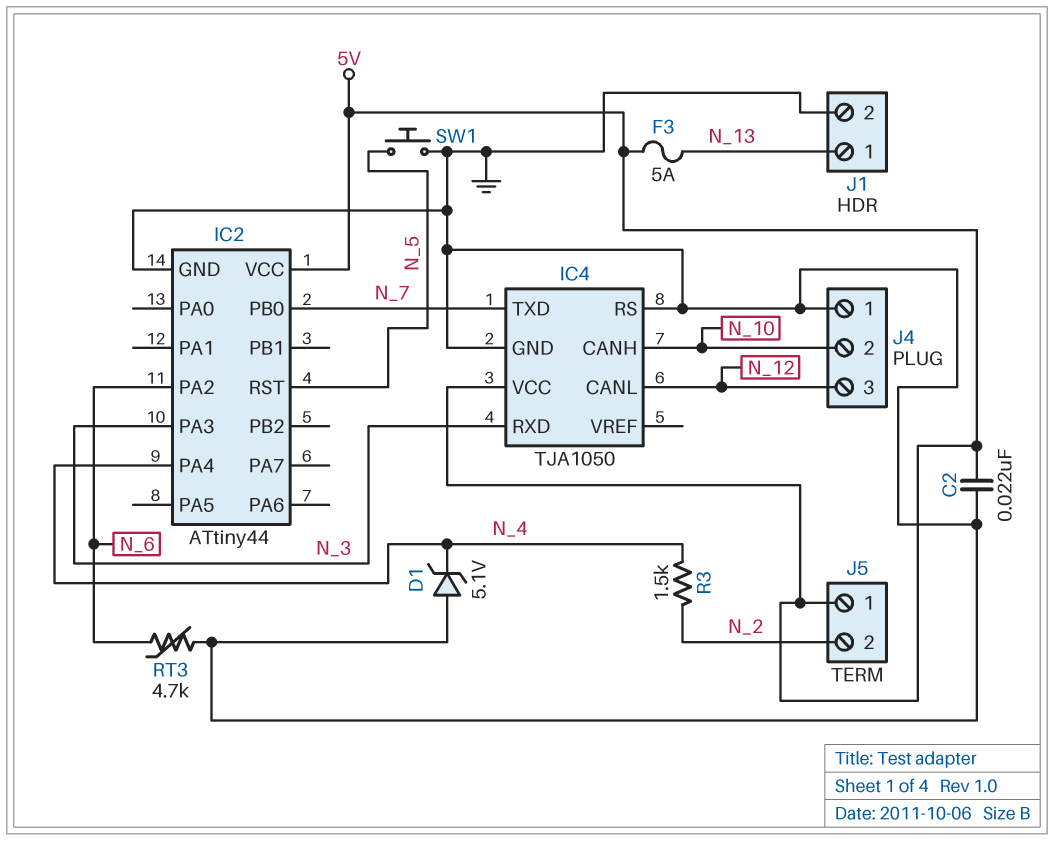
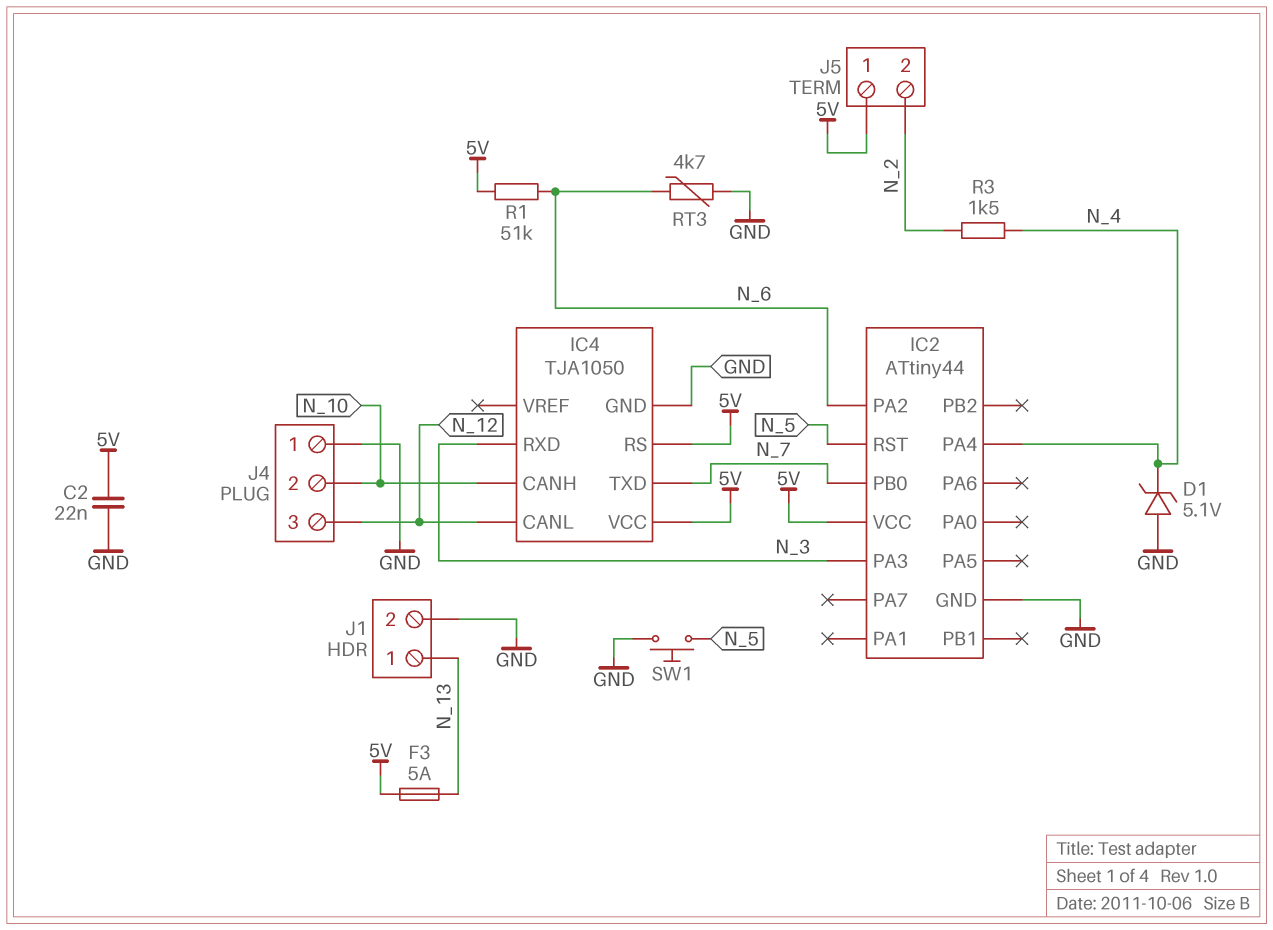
IC4 pin RS: GND -> 5V
R1: none -> 51k (5V, N_6)

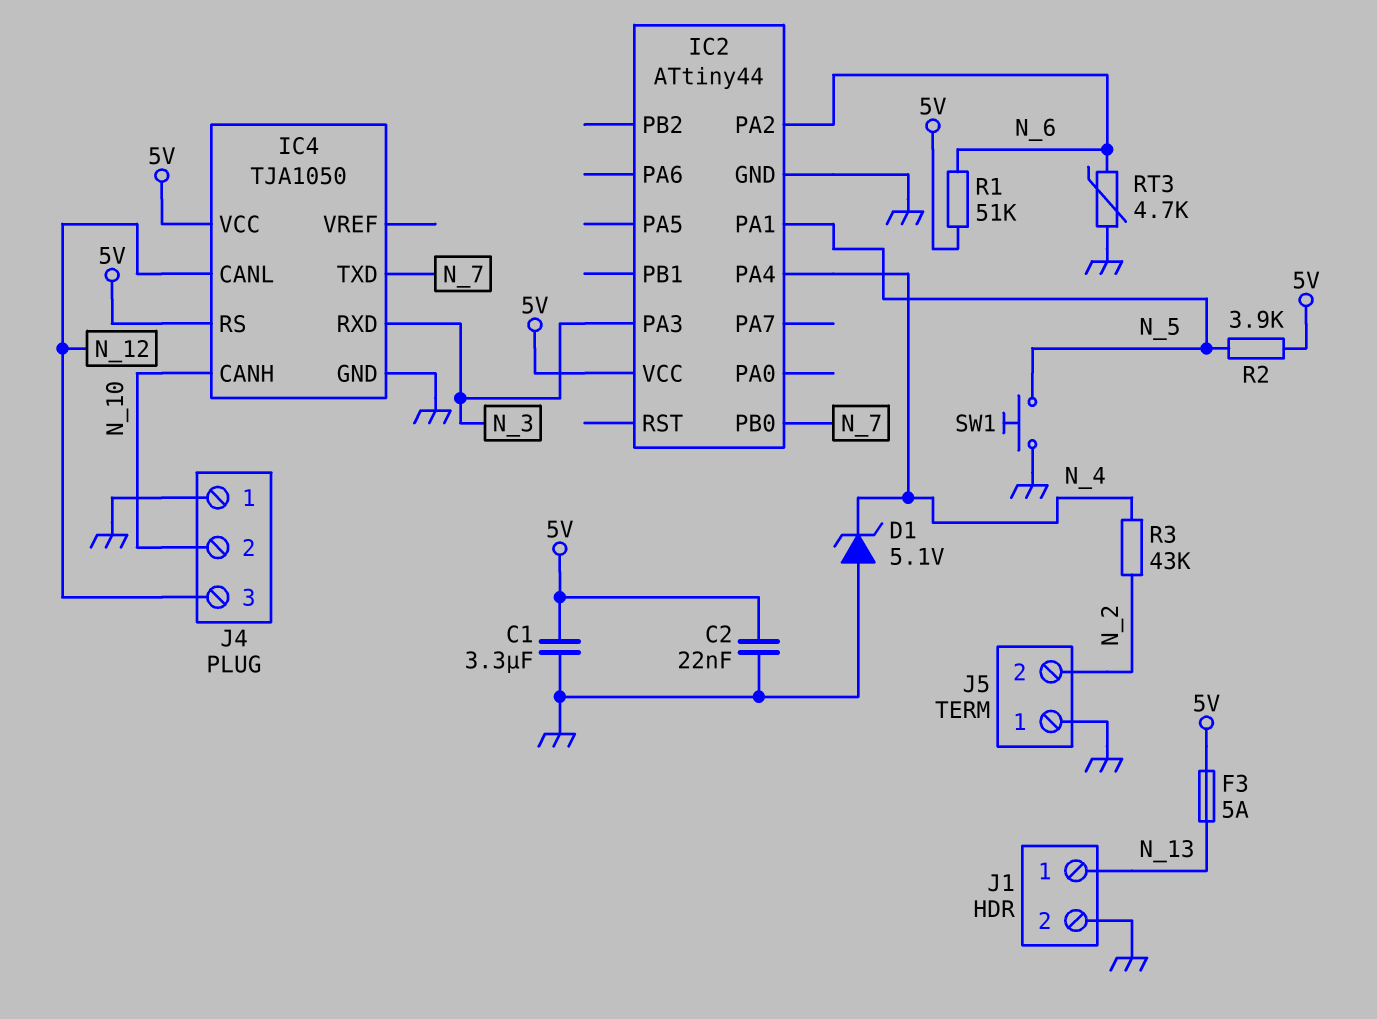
C1: none -> 3.3uF (5V, GND)
IC2 pin PA1: none -> N_5
IC2 pin RST: N_5 -> none
J5 pin 1: 5V -> GND
R2: none -> 3.9k (5V, N_5)
R3: 1.5k (N_2, N_4) -> 43k (N_2, N_4)

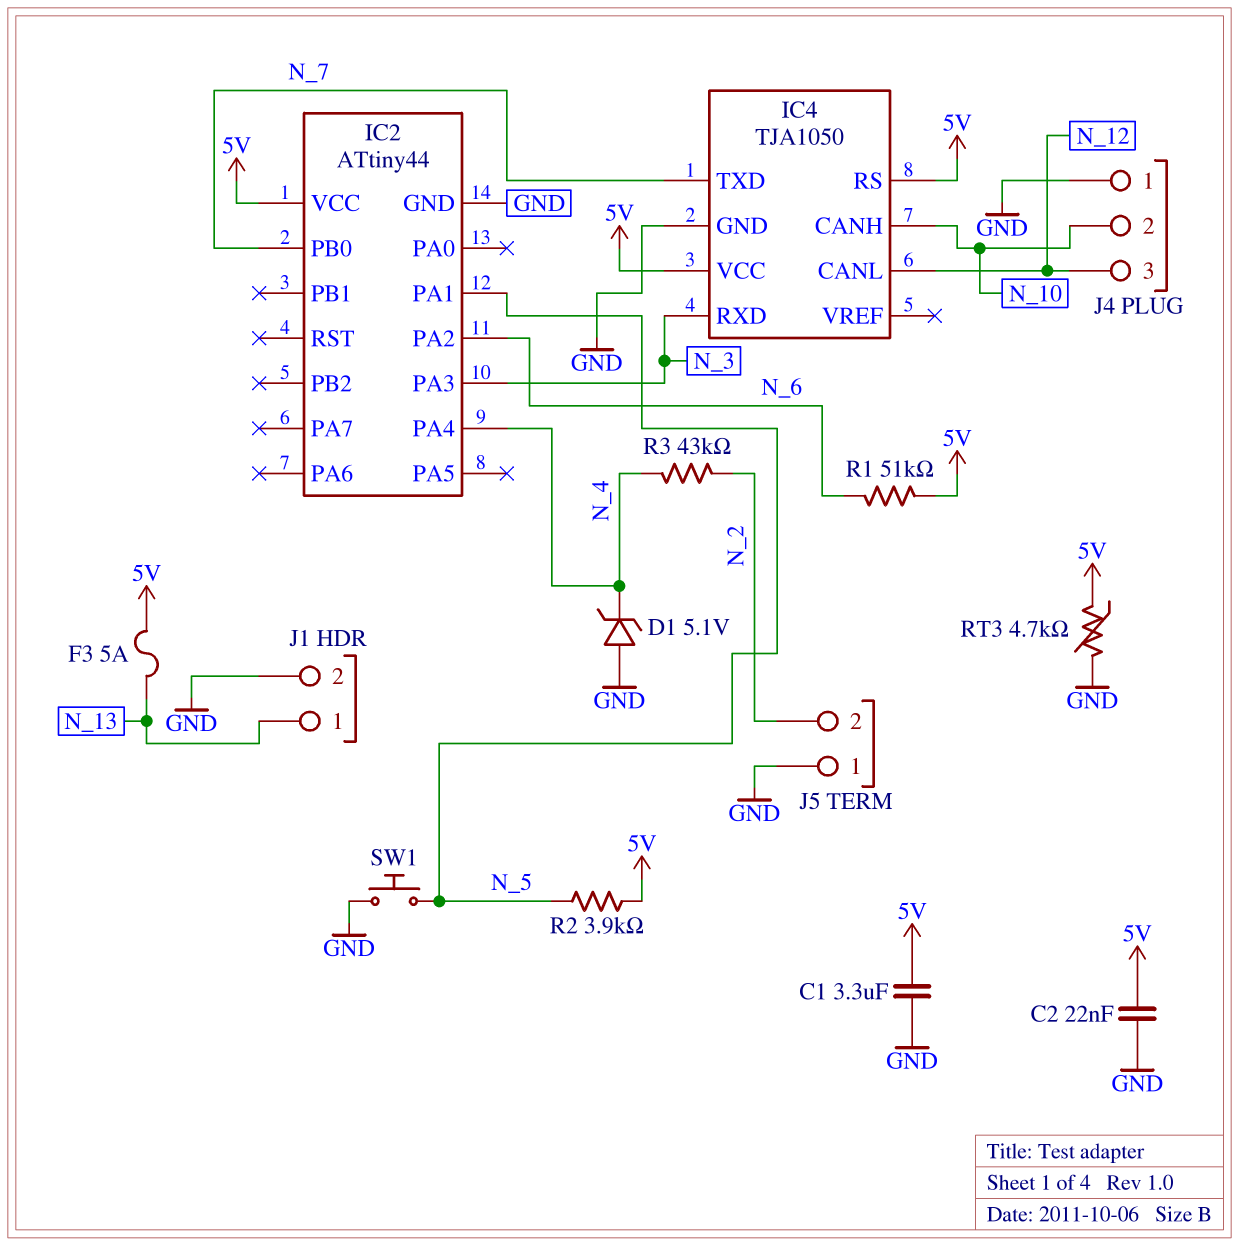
RT3: 4.7k (GND, N_6) -> 4.7k (5V, GND)

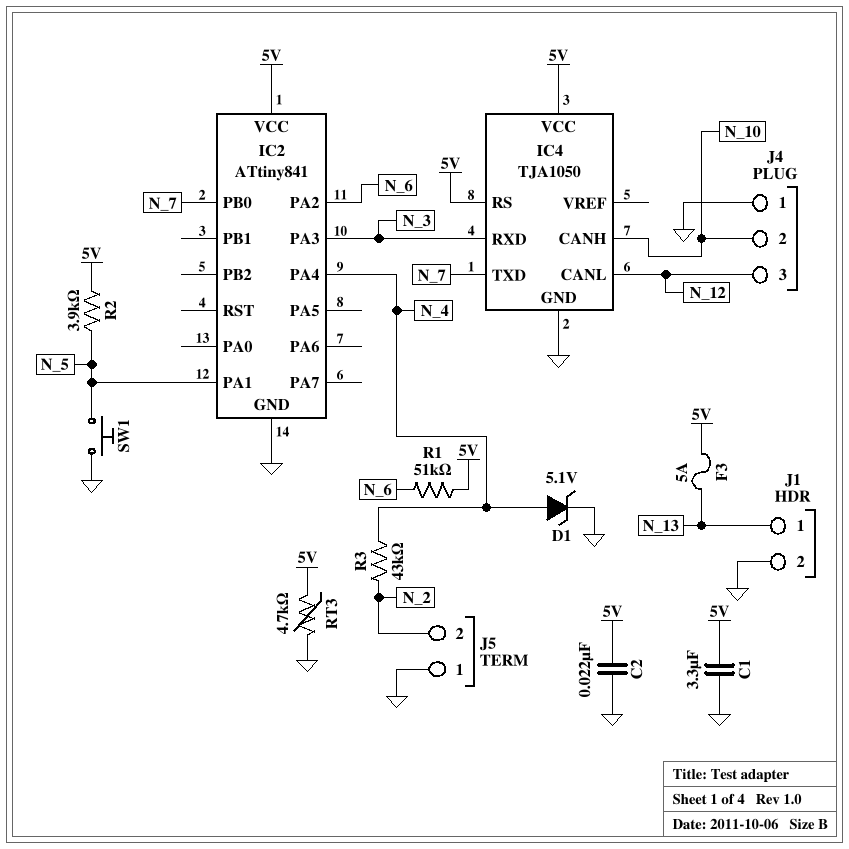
D1: zener 5.1V (A GND, K N_4) -> zener 5.1V (A N_4, K GND)
IC2: ATtiny44 -> ATtiny841

